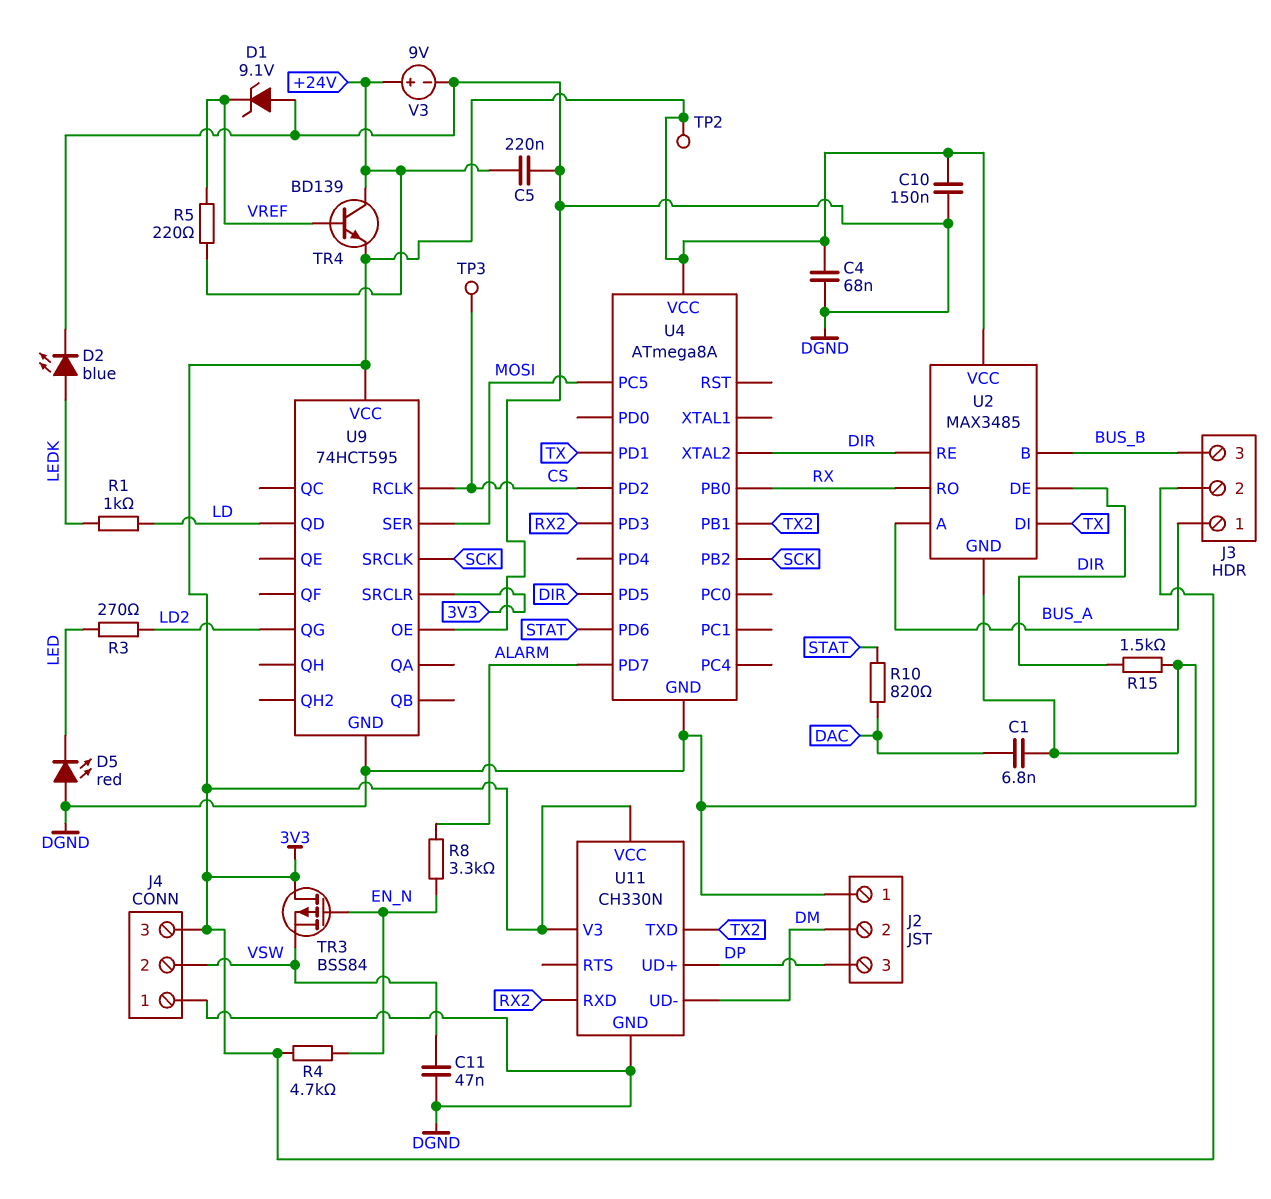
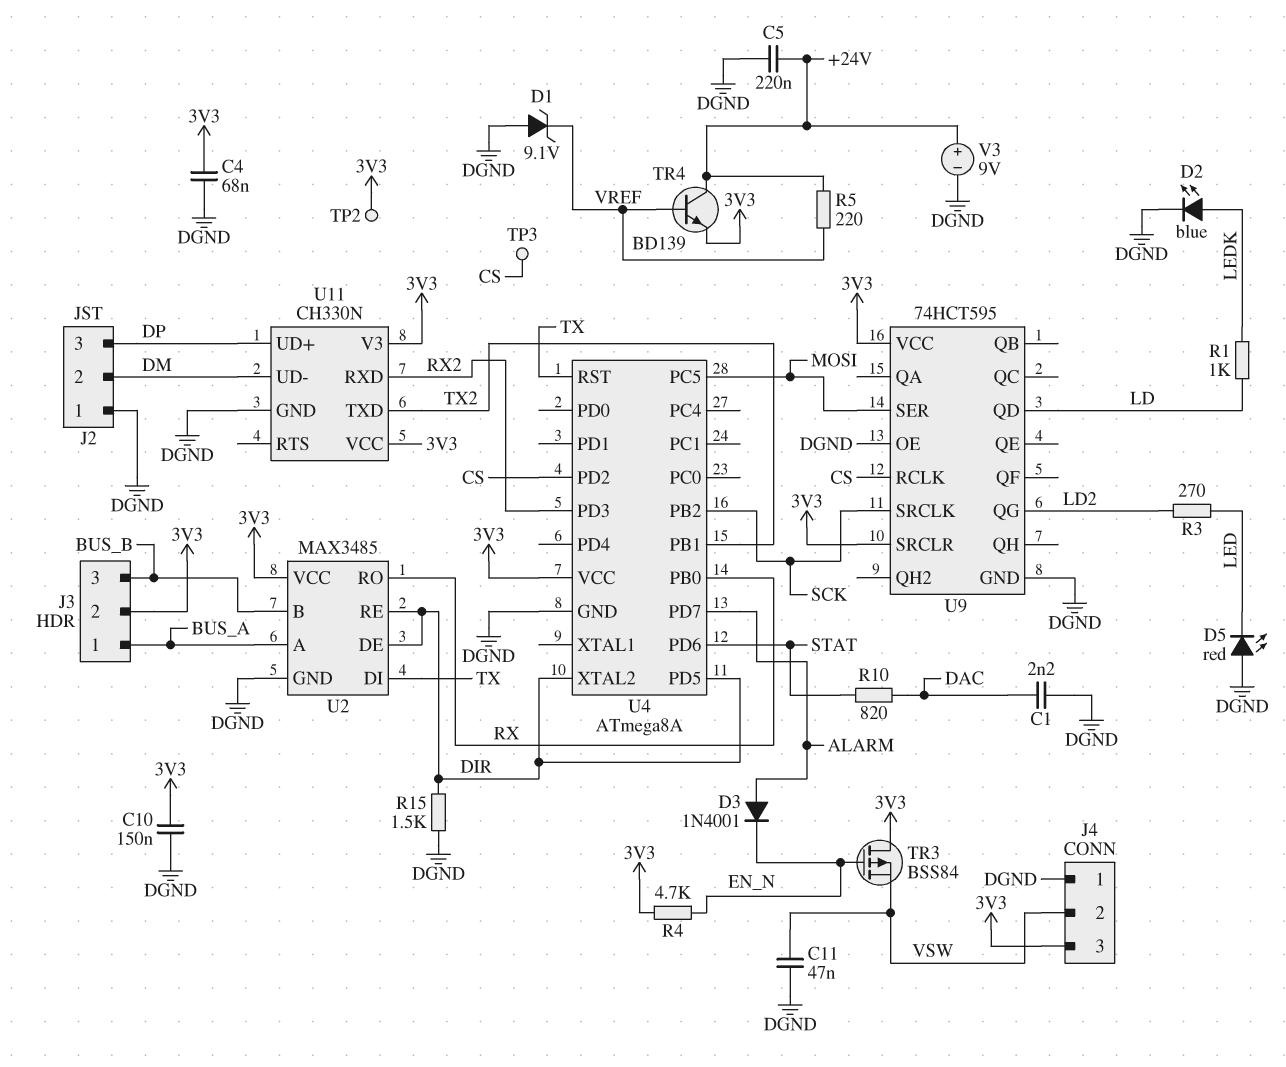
C1: 6.8nF (DAC, DGND) -> 2.2nF (DAC, DGND)
D3: none -> diode 1N4001 (A ALARM, K EN_N)
R8: 3.3k (ALARM, EN_N) -> none
U4 pin PD1: TX -> none
U4 pin RST: none -> TX

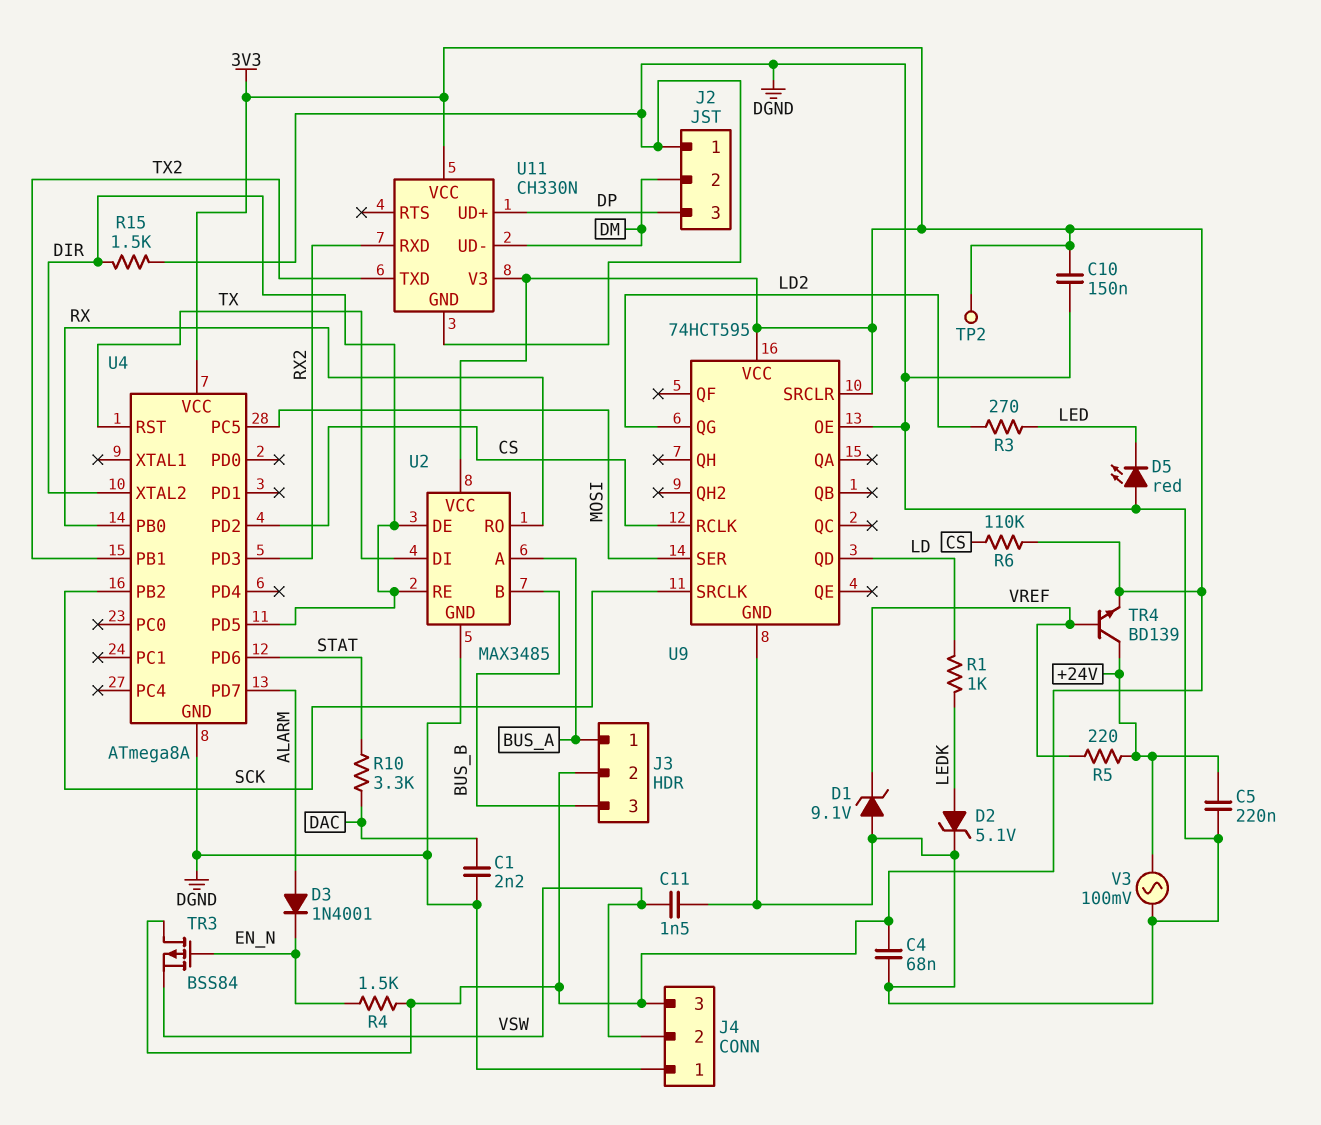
C11: 47nF (DGND, VSW) -> 1.5nF (DGND, VSW)
D2: LED blue (A LEDK, K DGND) -> zener 5.1V (A LEDK, K DGND)
R4: 4.7k (3V3, EN_N) -> 1.5k (3V3, EN_N)
R6: none -> 110k (3V3, CS)
R10: 820 (DAC, STAT) -> 3.3k (DAC, STAT)
TP3: test point (CS) -> none
V3: 9V (plus +24V, minus DGND) -> AC 100mV (+24V, DGND)

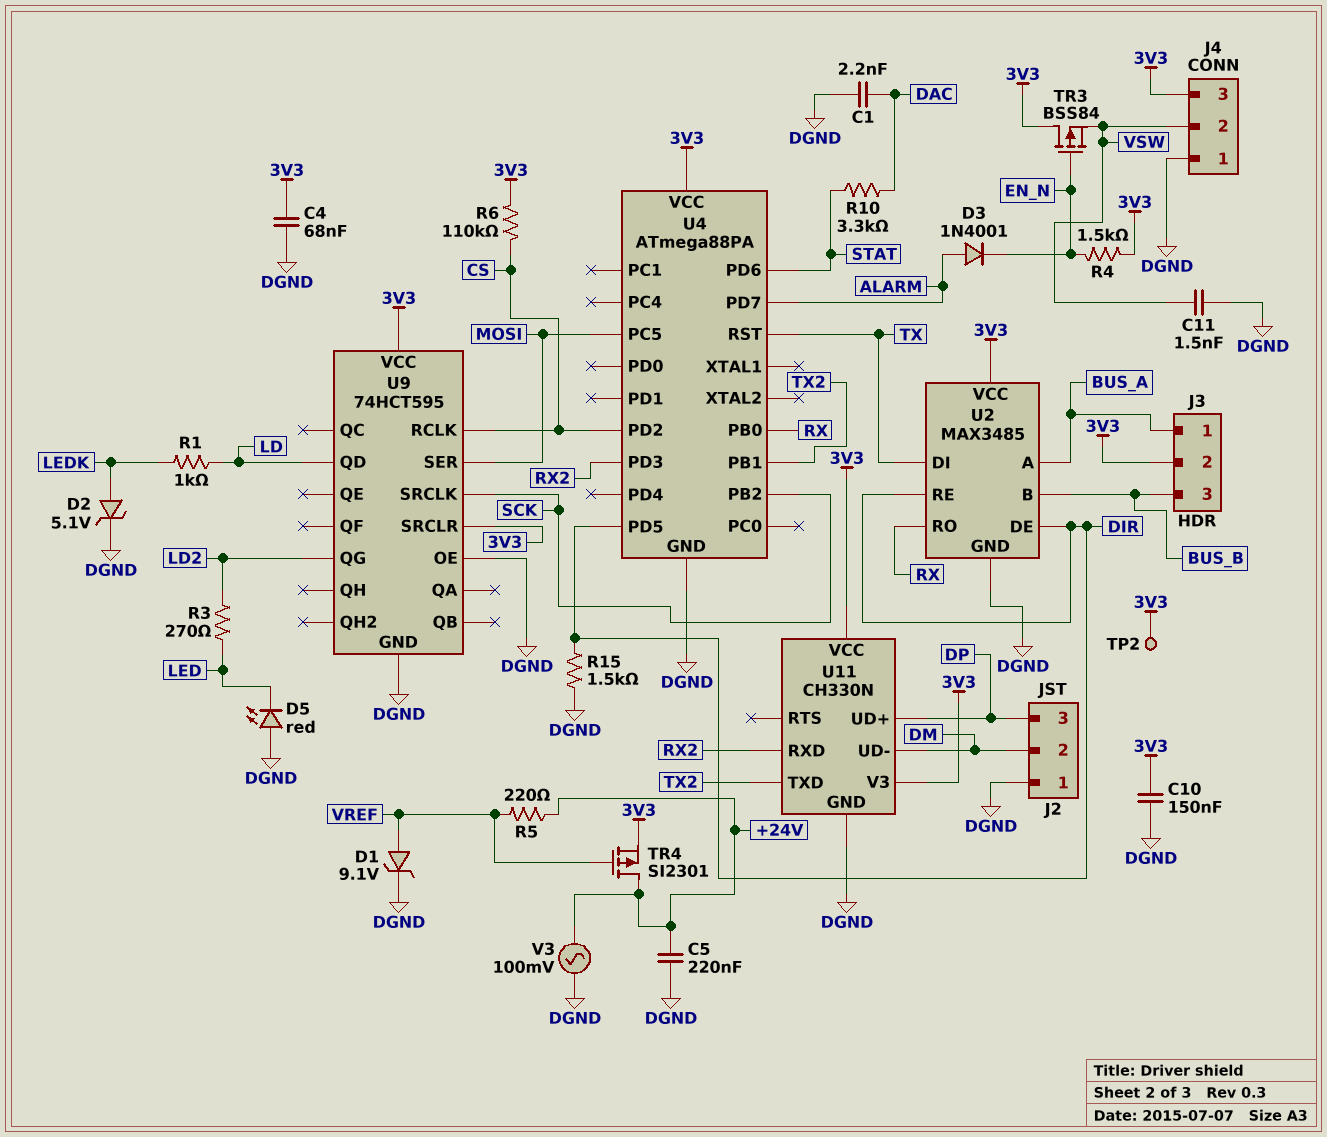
D1: zener 9.1V (A DGND, K VREF) -> zener 9.1V (A VREF, K DGND)
TR4: NPN BD139 (B VREF, C +24V, E 3V3) -> PMOS SI2301 (G VREF, D +24V, S 3V3)
U4: ATmega8A -> ATmega88PA
U4 pin XTAL2: DIR -> none

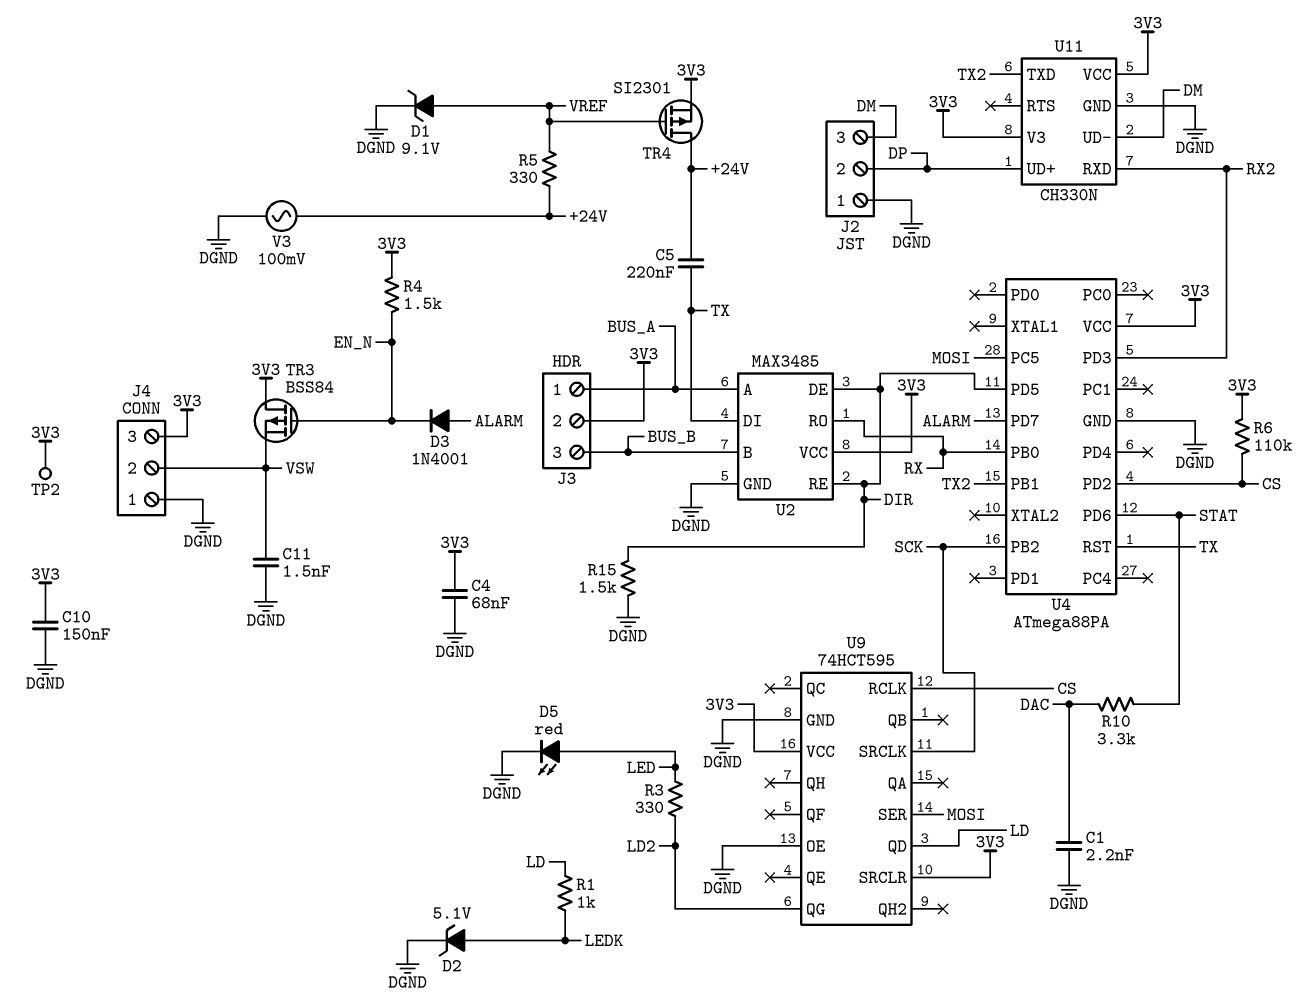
C5: 220nF (+24V, DGND) -> 220nF (+24V, TX)
D5: LED red (A DGND, K LED) -> LED red (A LED, K DGND)
J2 pin 2: DM -> DP
J2 pin 3: DP -> DM
R3: 270 (LD2, LED) -> 330 (LD2, LED)
R5: 220 (+24V, VREF) -> 330 (+24V, VREF)

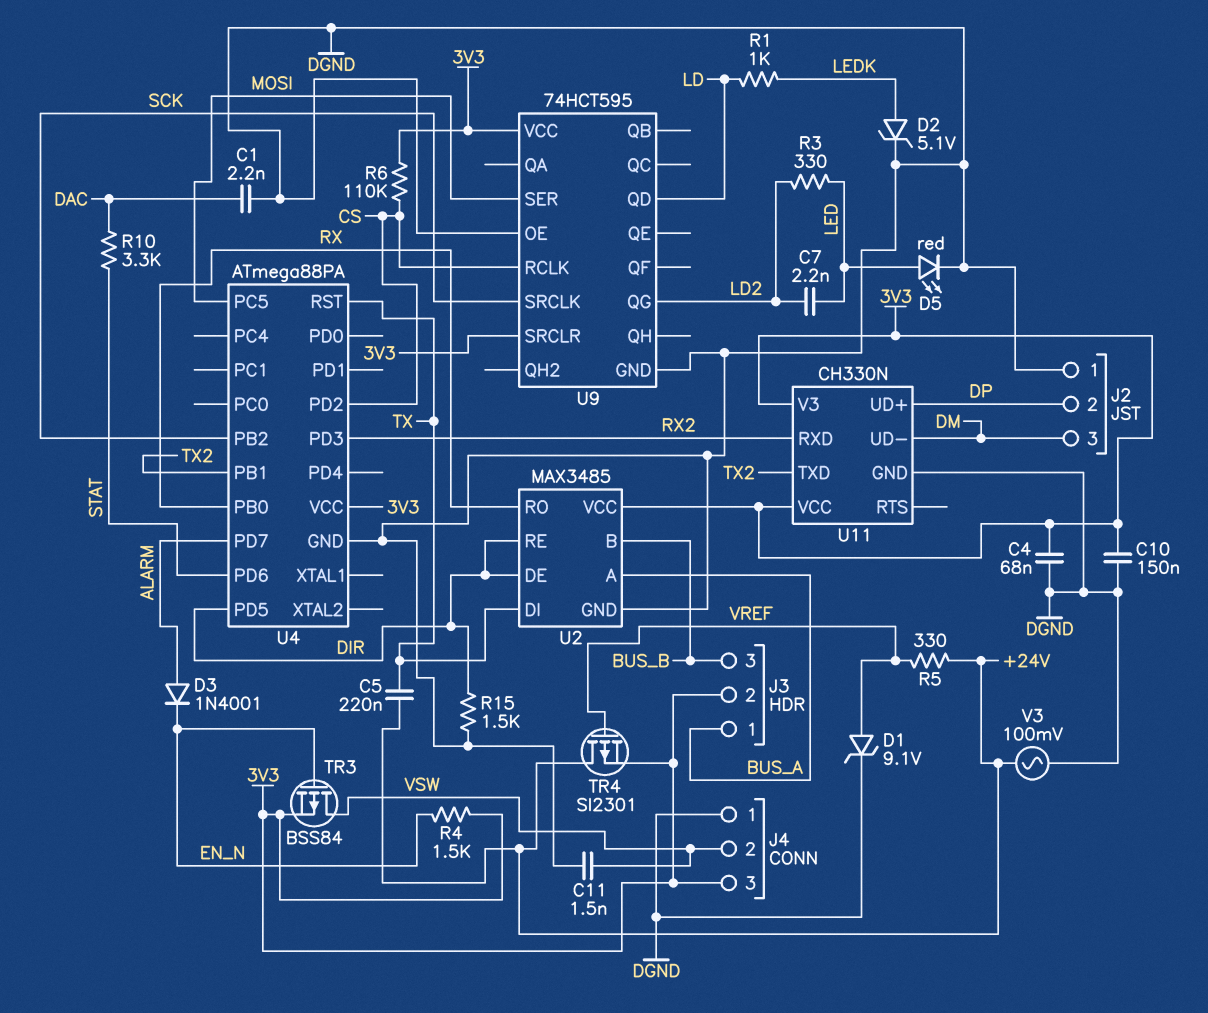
C7: none -> 2.2nF (LD2, LED)
TP2: test point (3V3) -> none
TR3: PMOS BSS84 (G EN_N, D 3V3, S VSW) -> PMOS BSS84 (G EN_N, D VSW, S 3V3)

